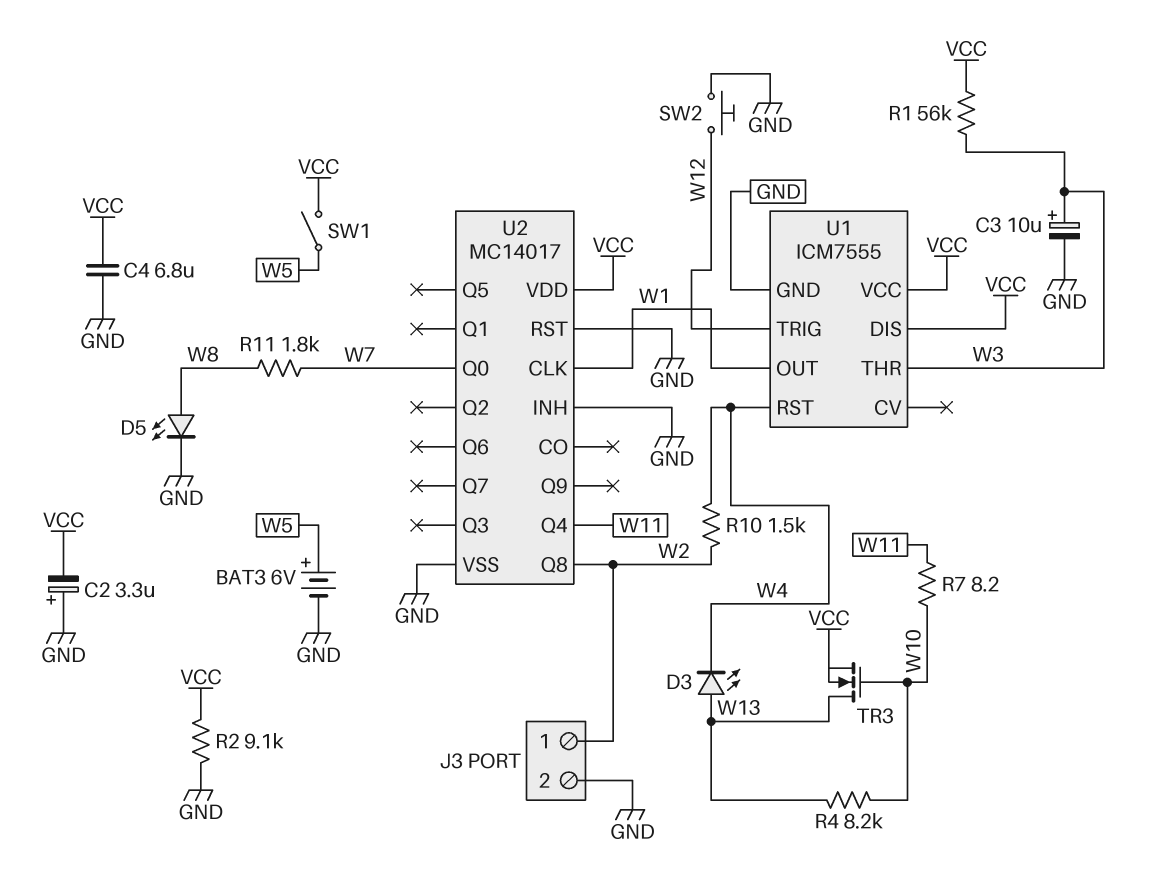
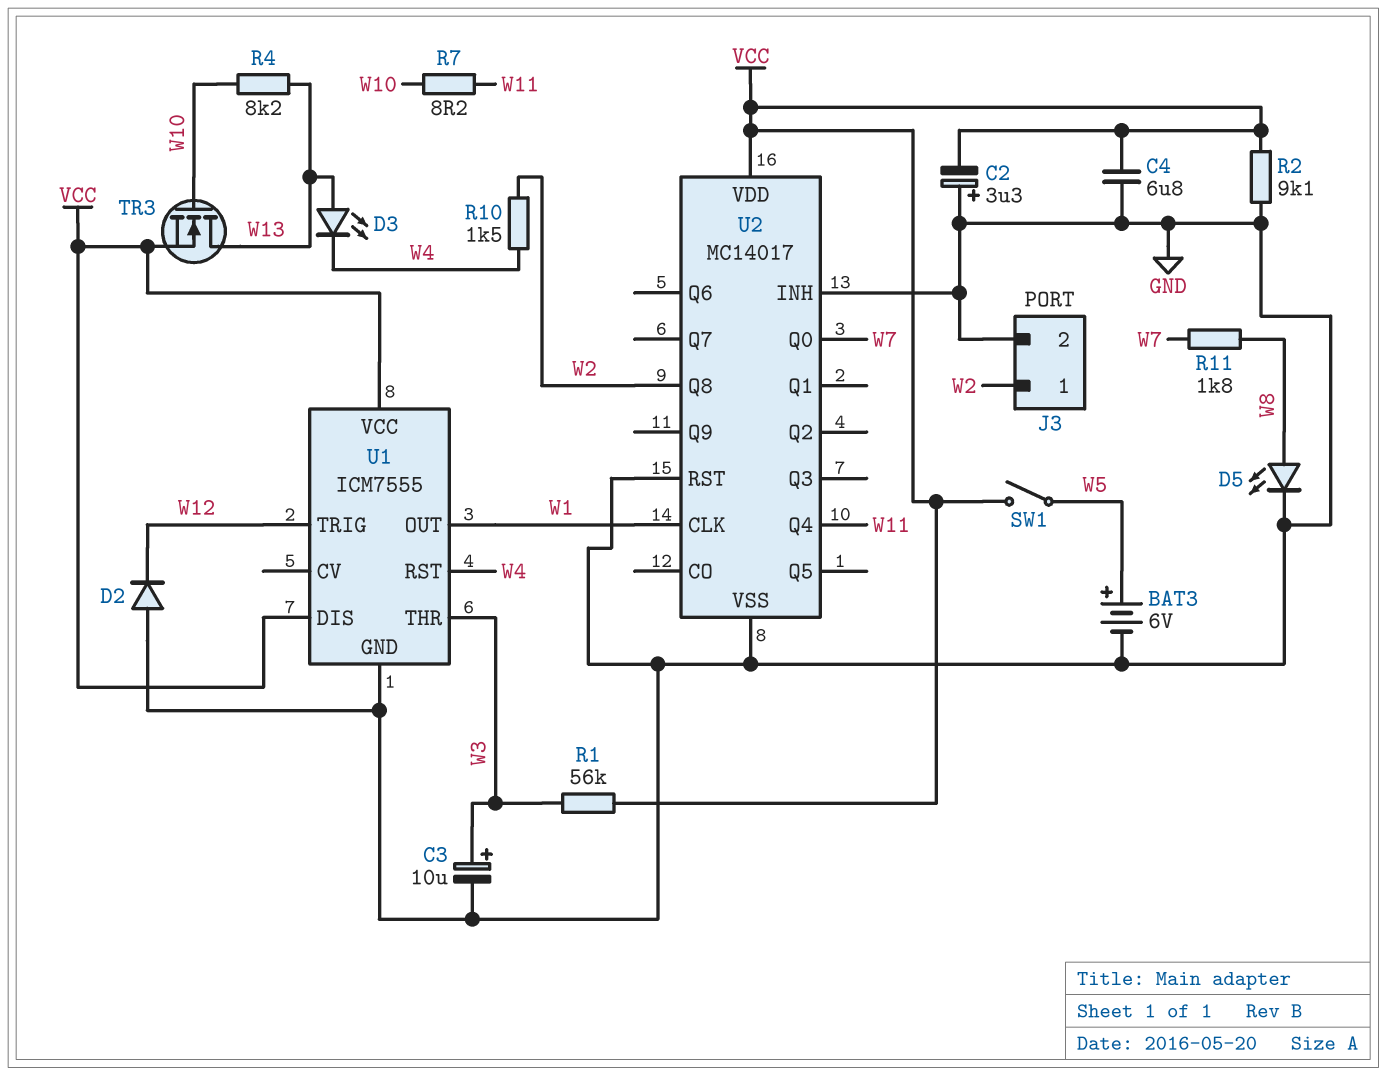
D2: none -> diode (A GND, K W12)
SW2: button (GND, W12) -> none

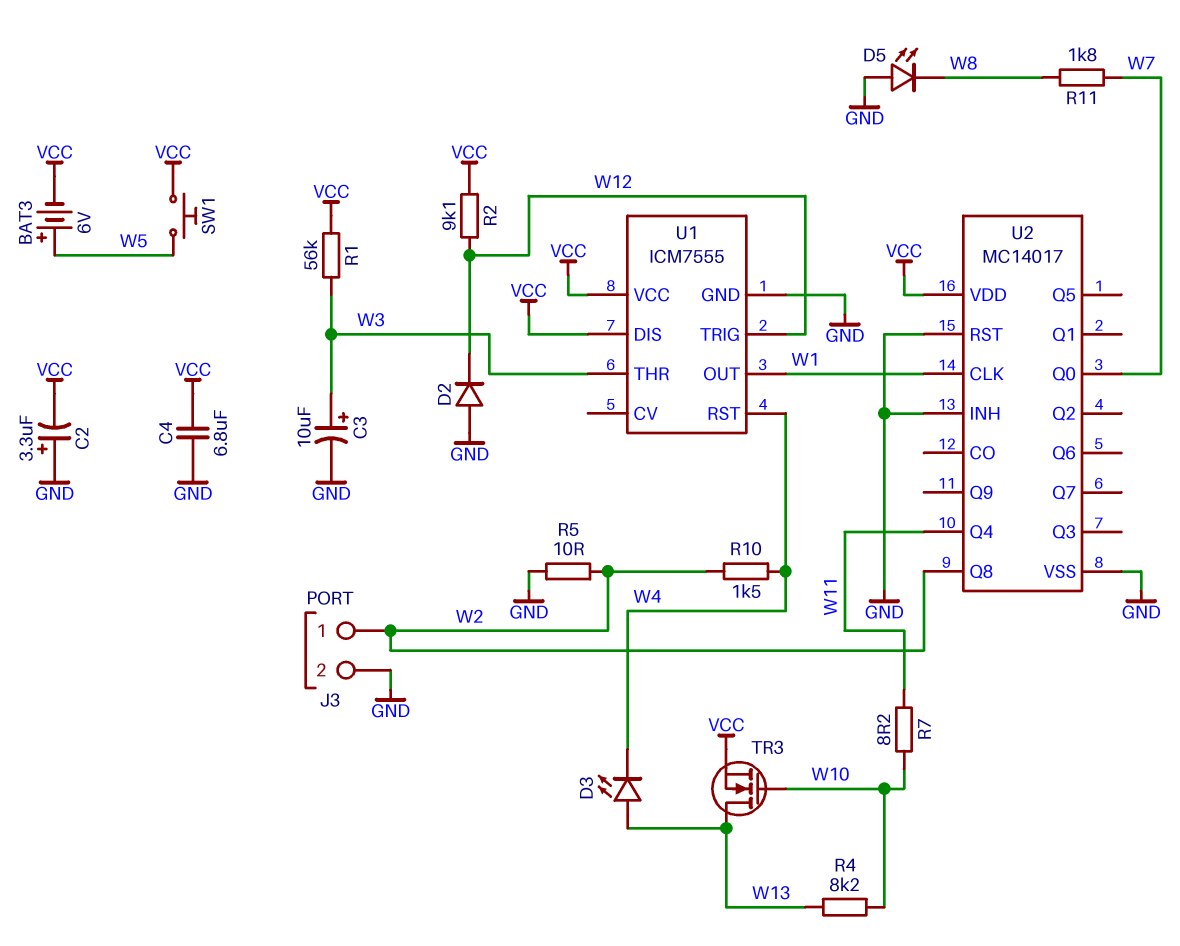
BAT3: 6V (plus W5, minus GND) -> 6V (plus W5, minus VCC)
D5: LED (A W8, K GND) -> LED (A GND, K W8)
R2: 9.1k (GND, VCC) -> 9.1k (VCC, W12)
R5: none -> 10 (GND, W2)
SW1: switch (VCC, W5) -> button (VCC, W5)

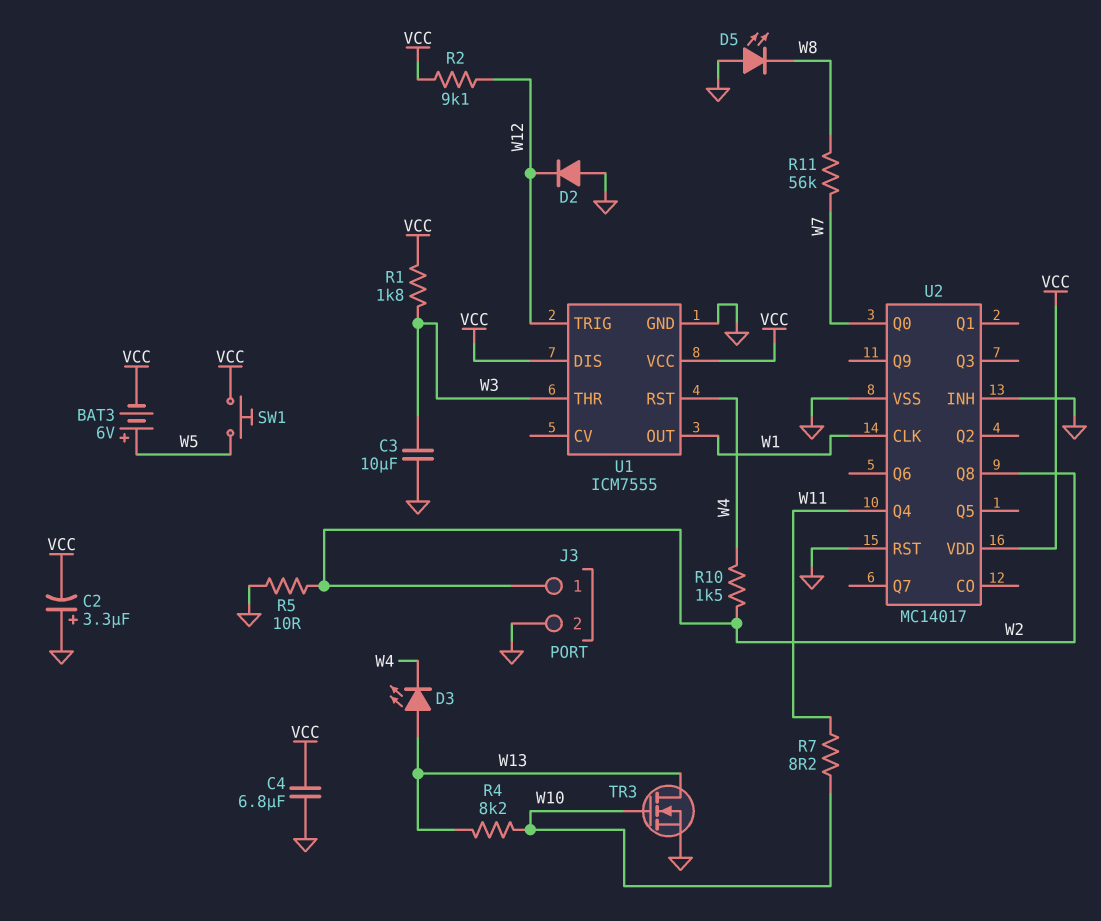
C3: 10uF (plus W3, minus GND) -> 10uF (GND, W3)
R1: 56k (VCC, W3) -> 1.8k (VCC, W3)
R11: 1.8k (W7, W8) -> 56k (W7, W8)
TR3: NMOS (G W10, D W13, S VCC) -> NMOS (G W10, D W13, S GND)

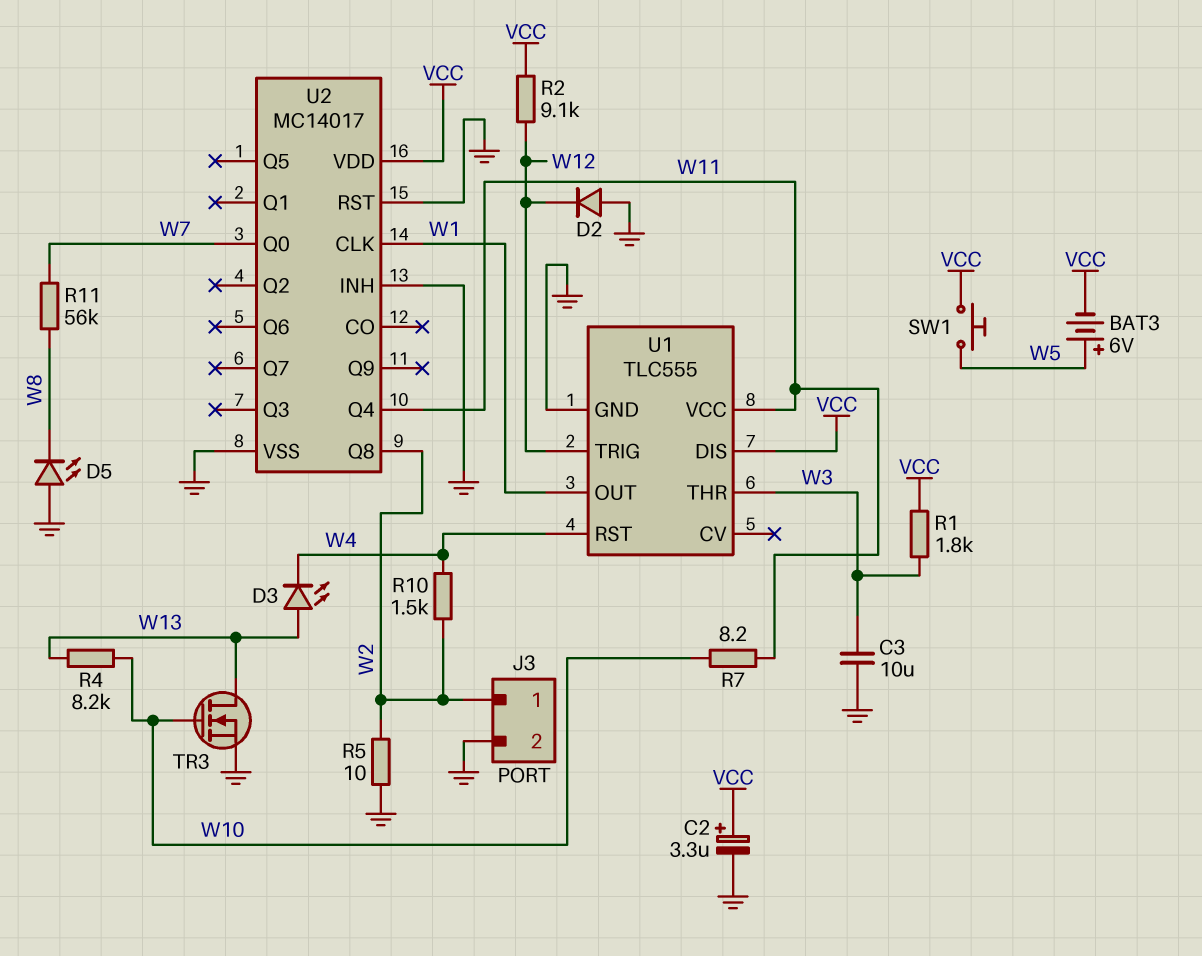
C2: 3.3uF (plus GND, minus VCC) -> 3.3uF (plus VCC, minus GND)
C4: 6.8uF (GND, VCC) -> none
U1: ICM7555 -> TLC555
U1 pin VCC: VCC -> W11

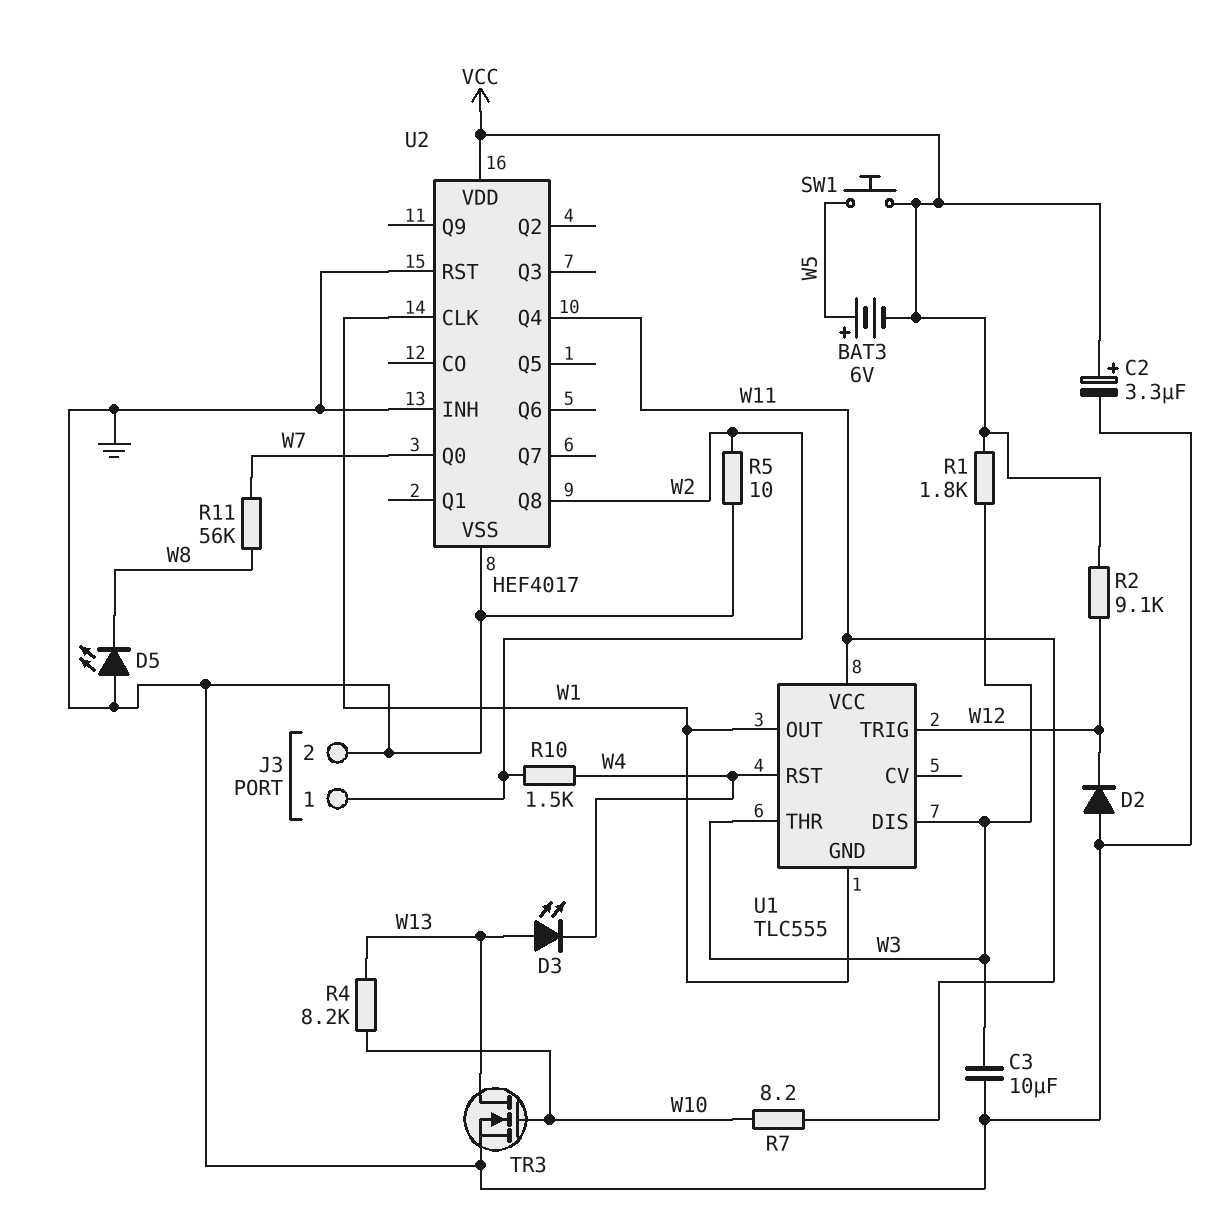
U1 pin DIS: VCC -> W3
U1 pin GND: GND -> W1
U2: MC14017 -> HEF4017

